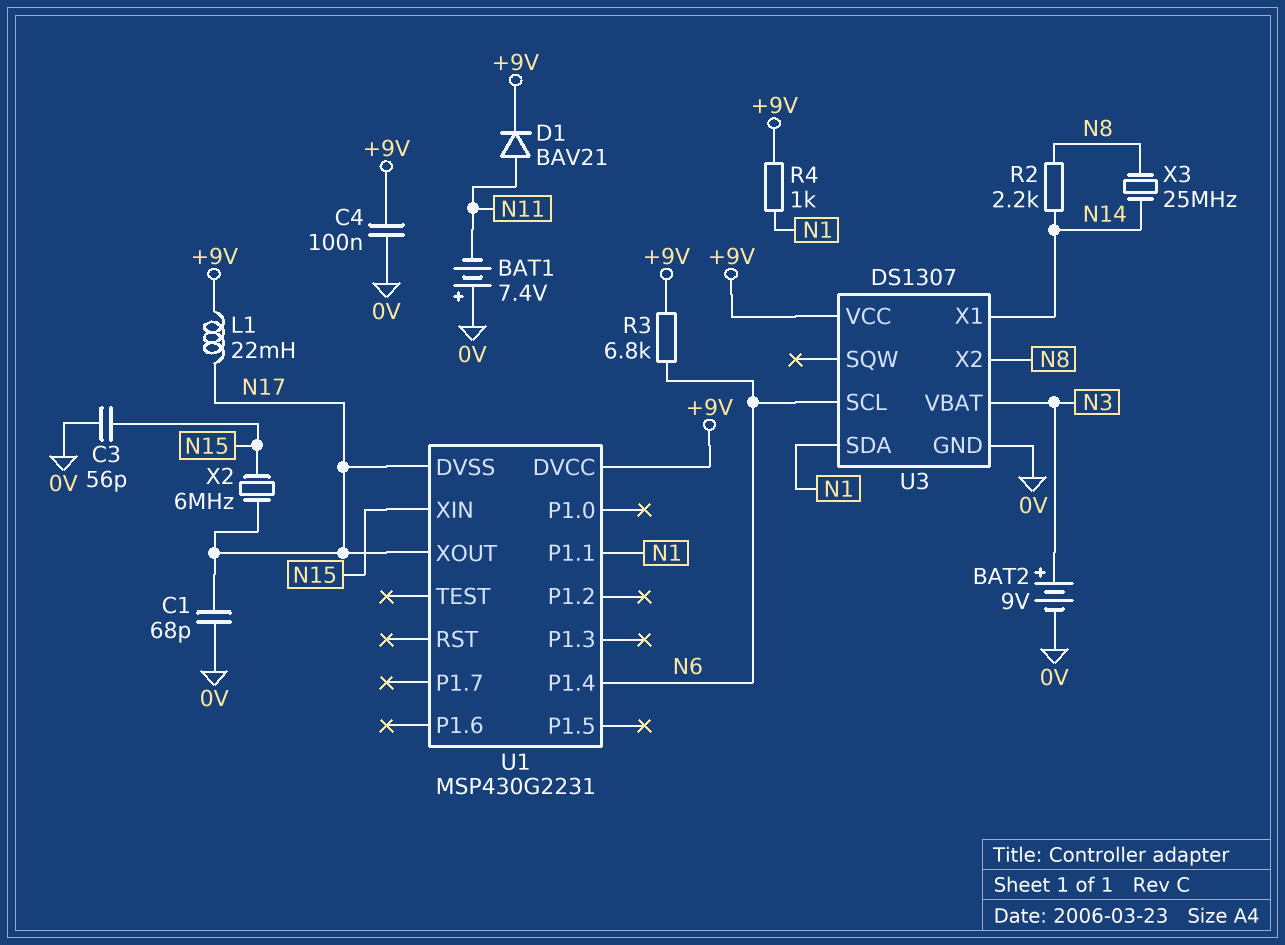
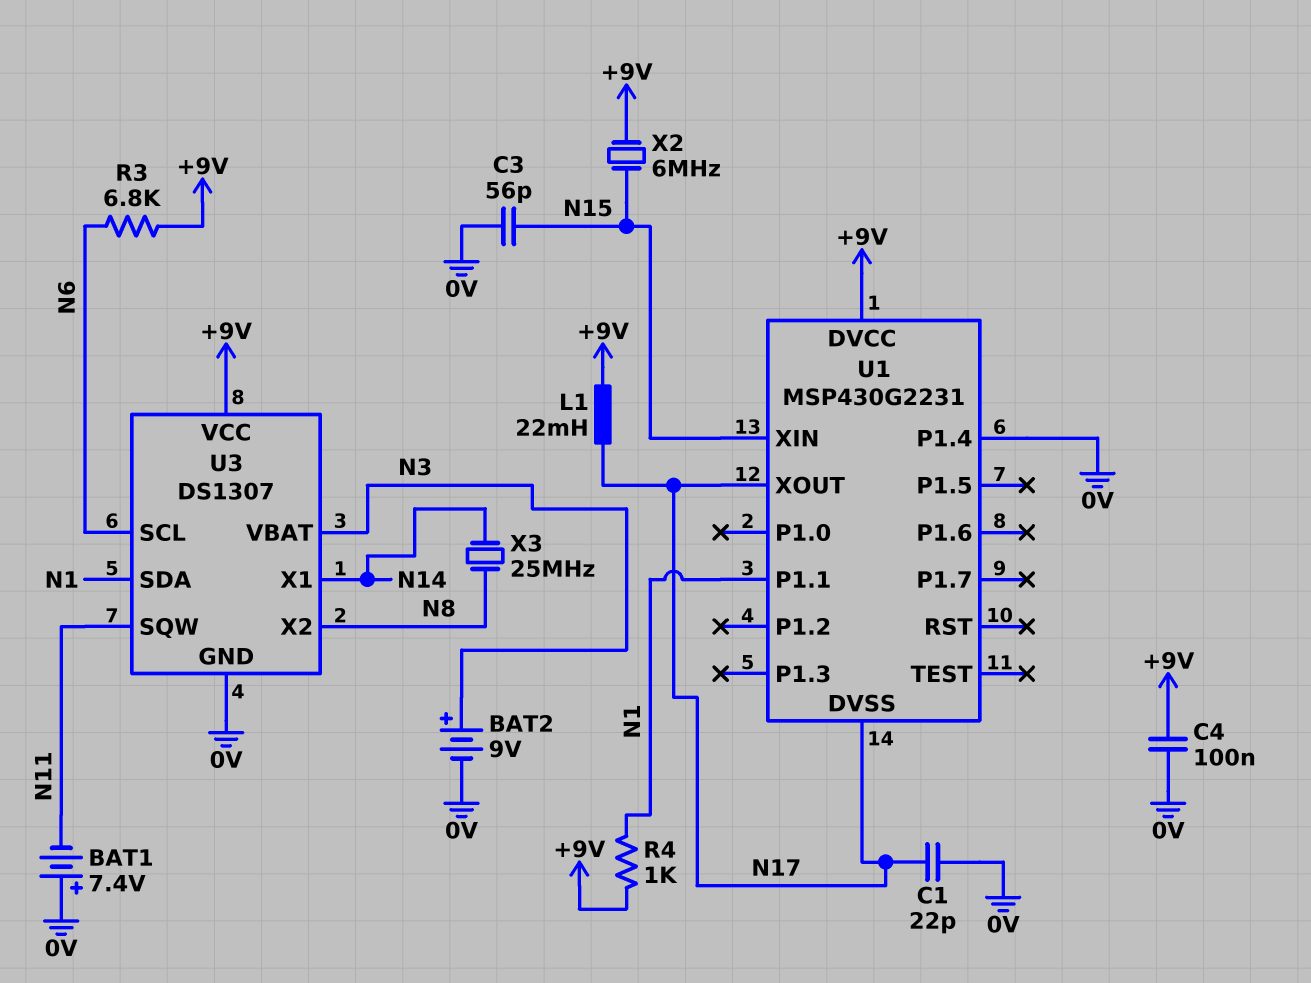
C1: 68pF (0V, N17) -> 22pF (0V, N17)
D1: diode BAV21 (A N11, K +9V) -> none
R2: 2.2k (N8, N14) -> none
U1 pin P1.4: N6 -> 0V
U3 pin SQW: none -> N11
X2: 6MHz (N15, N17) -> 6MHz (+9V, N15)

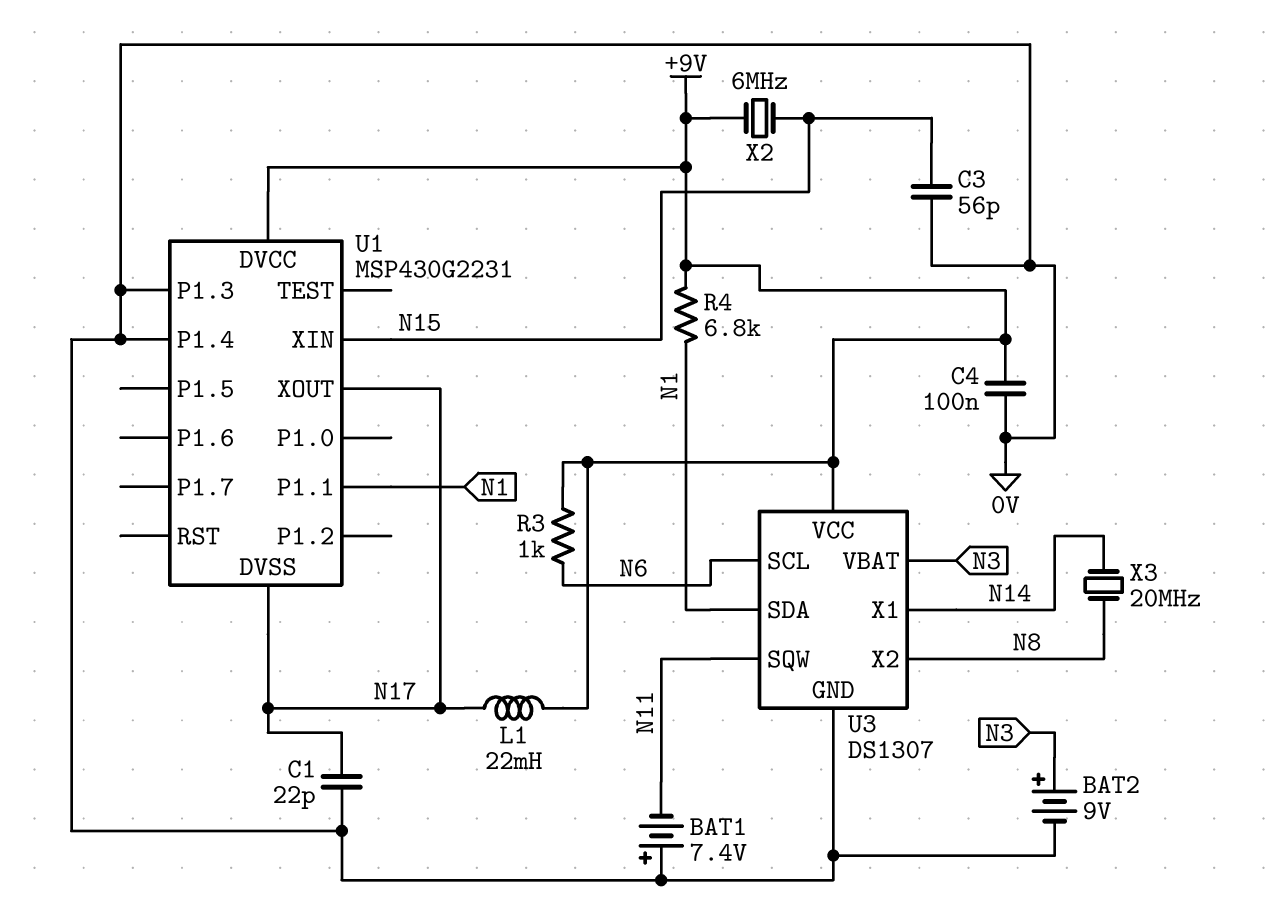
R3: 6.8k (+9V, N6) -> 1k (+9V, N6)
R4: 1k (+9V, N1) -> 6.8k (+9V, N1)
U1 pin P1.3: none -> 0V
X3: 25MHz (N8, N14) -> 20MHz (N8, N14)

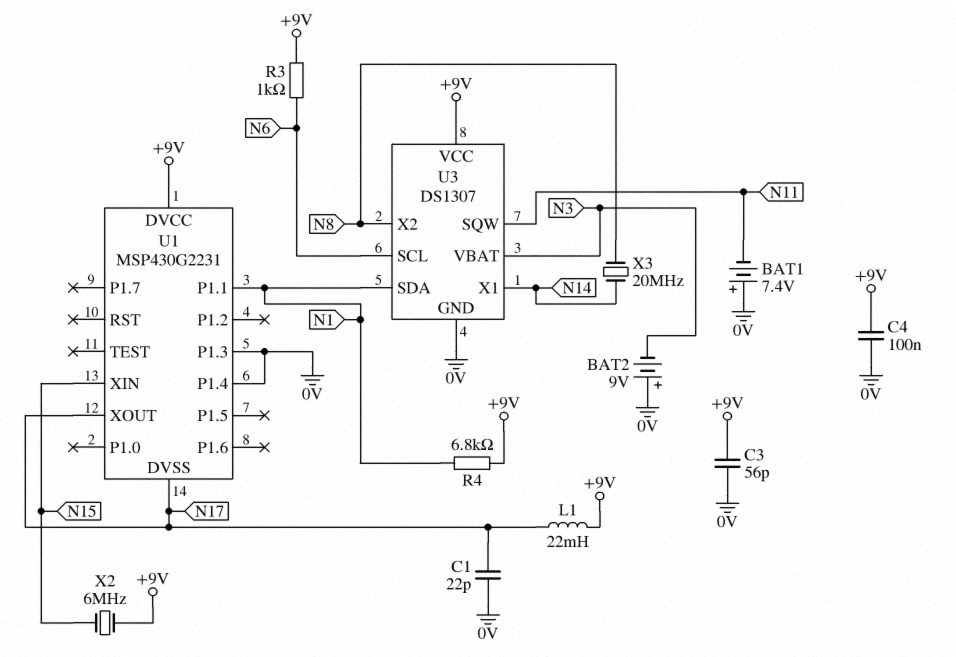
BAT2: 9V (plus N3, minus 0V) -> 9V (plus 0V, minus N3)
C3: 56pF (0V, N15) -> 56pF (+9V, 0V)

